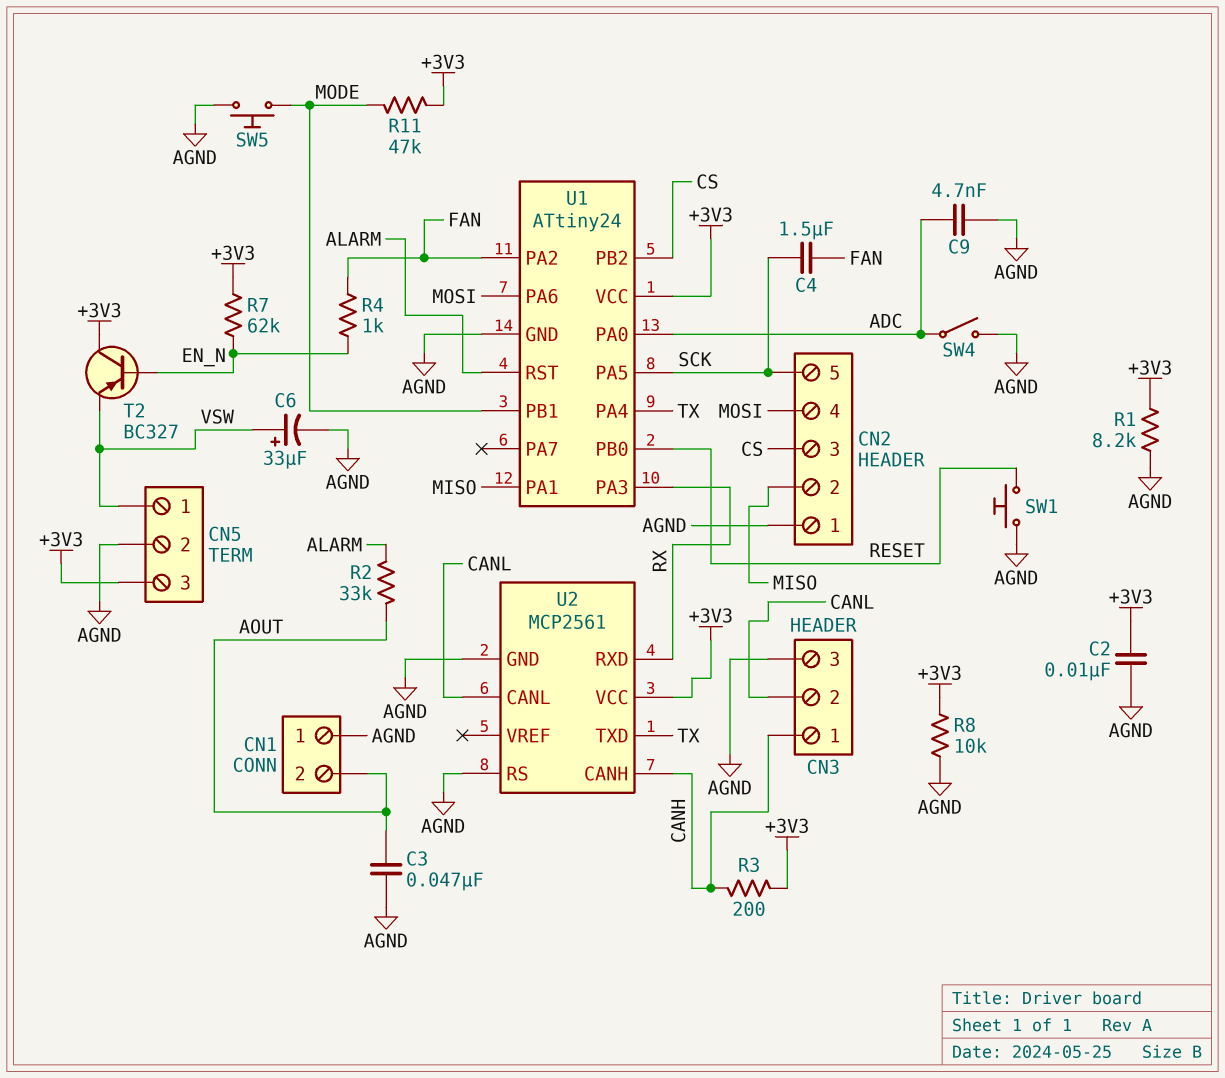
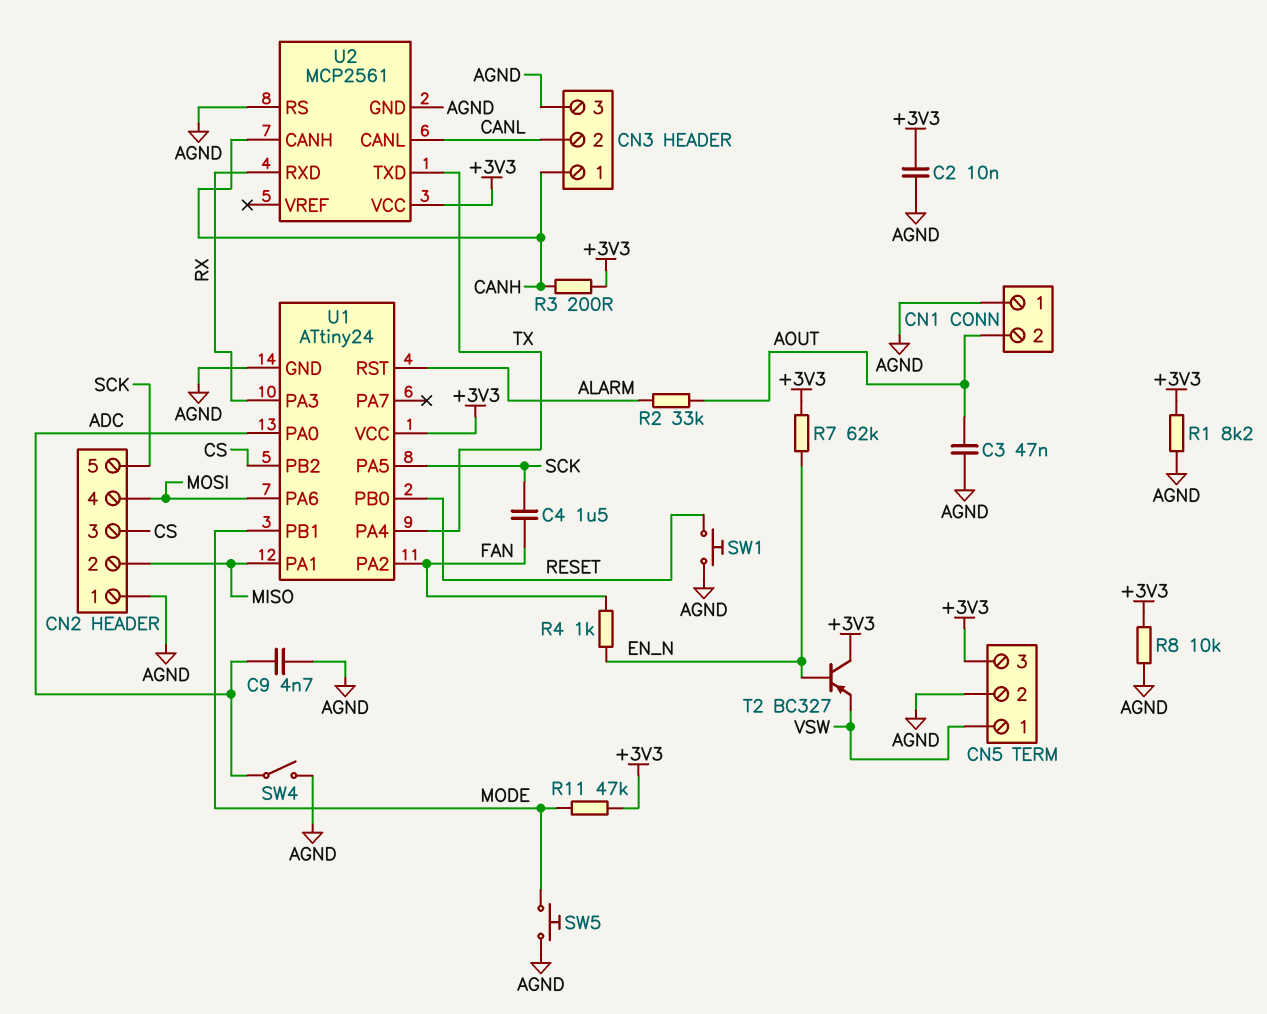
C6: 33uF (plus VSW, minus AGND) -> none

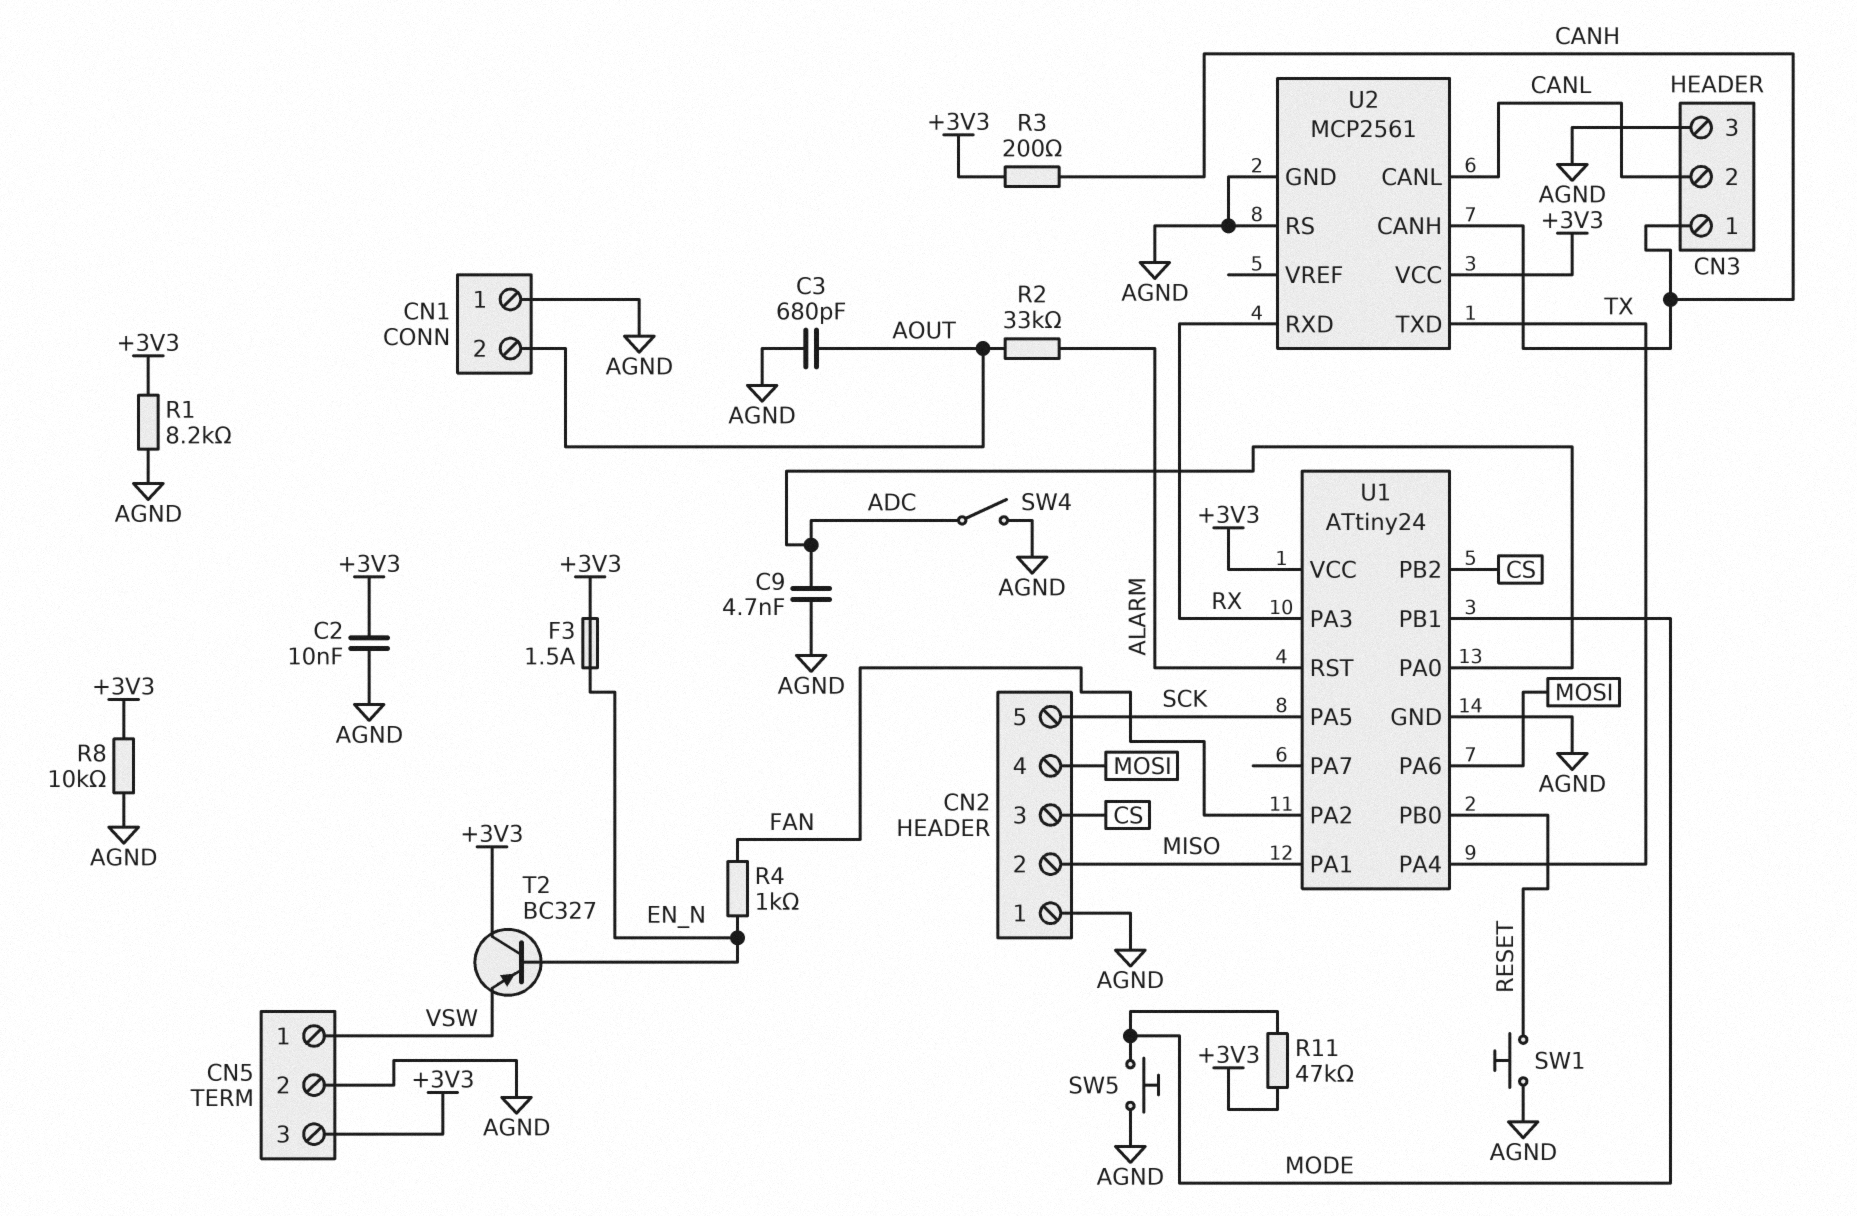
C3: 47nF (AGND, AOUT) -> 680pF (AGND, AOUT)
C4: 1.5uF (FAN, SCK) -> none
F3: none -> 1.5A (+3V3, EN_N)
R7: 62k (+3V3, EN_N) -> none

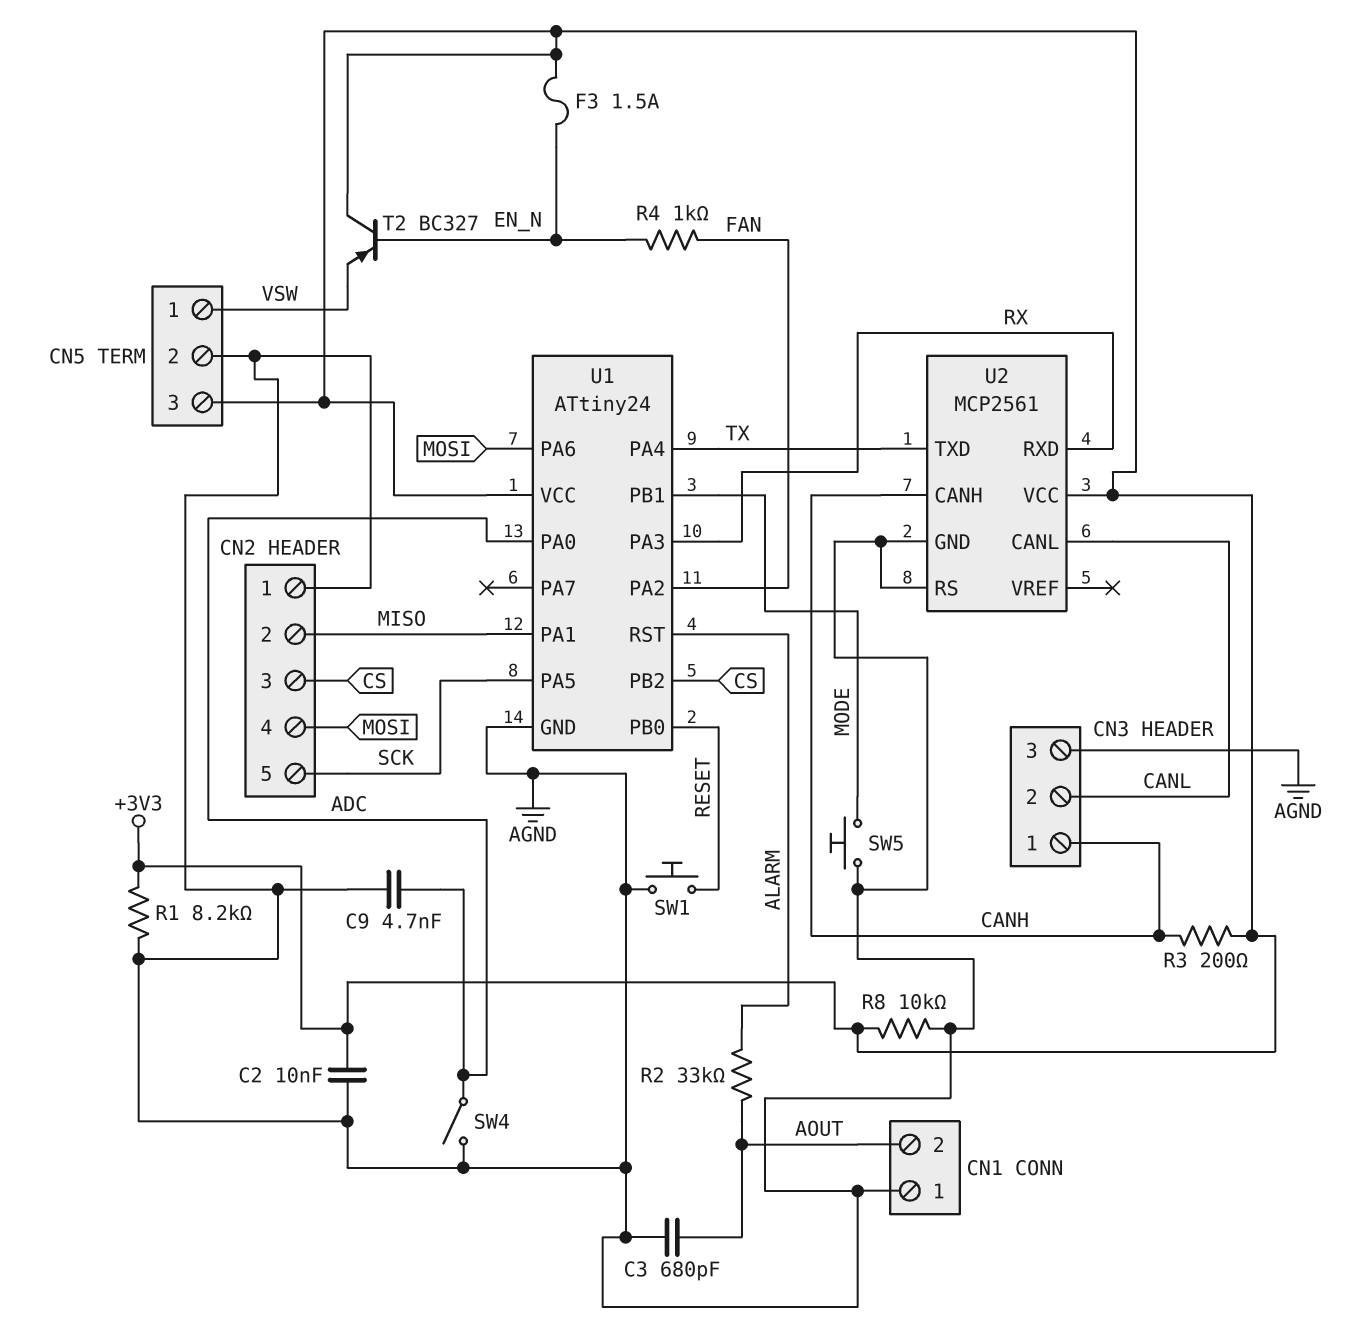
R11: 47k (+3V3, MODE) -> none

